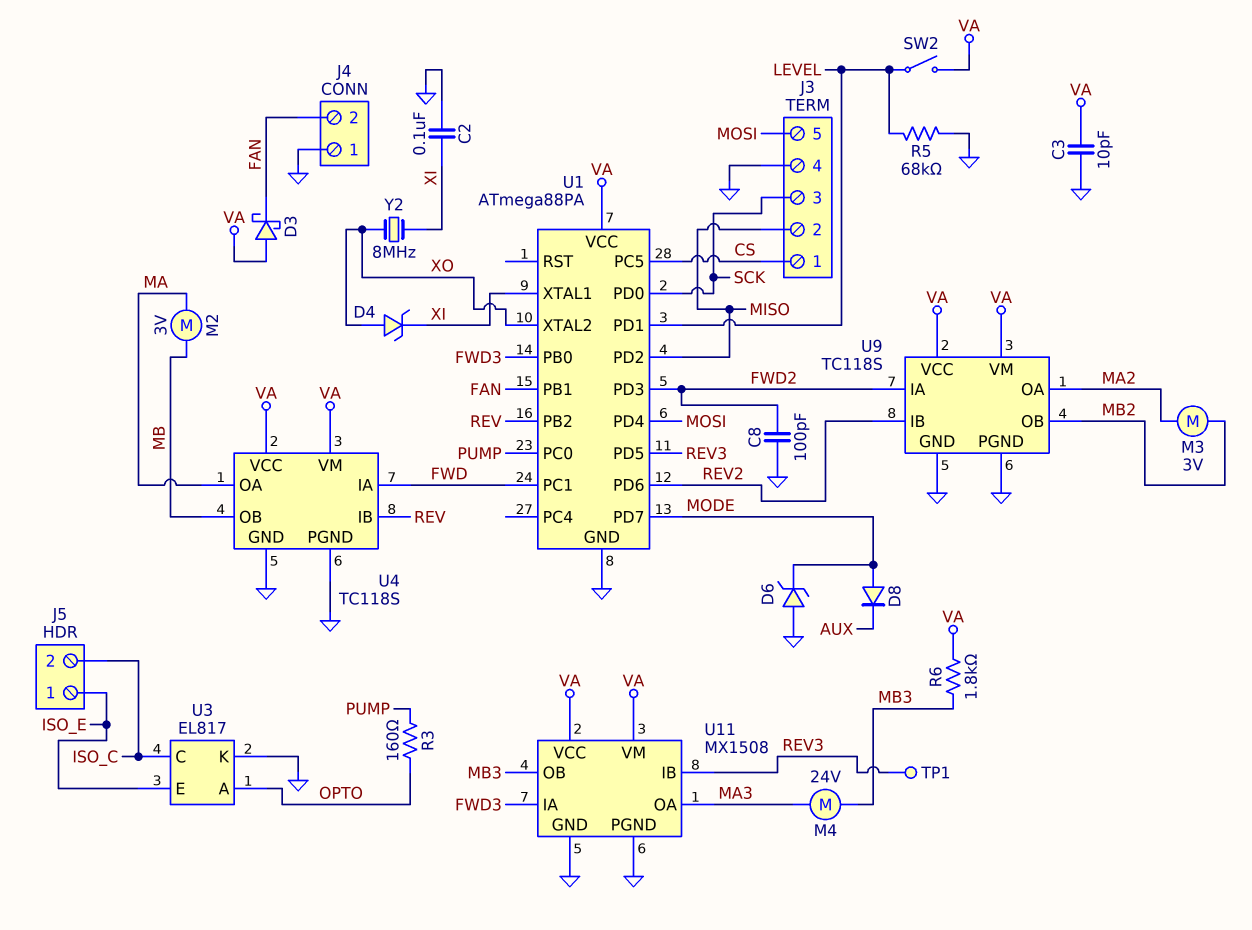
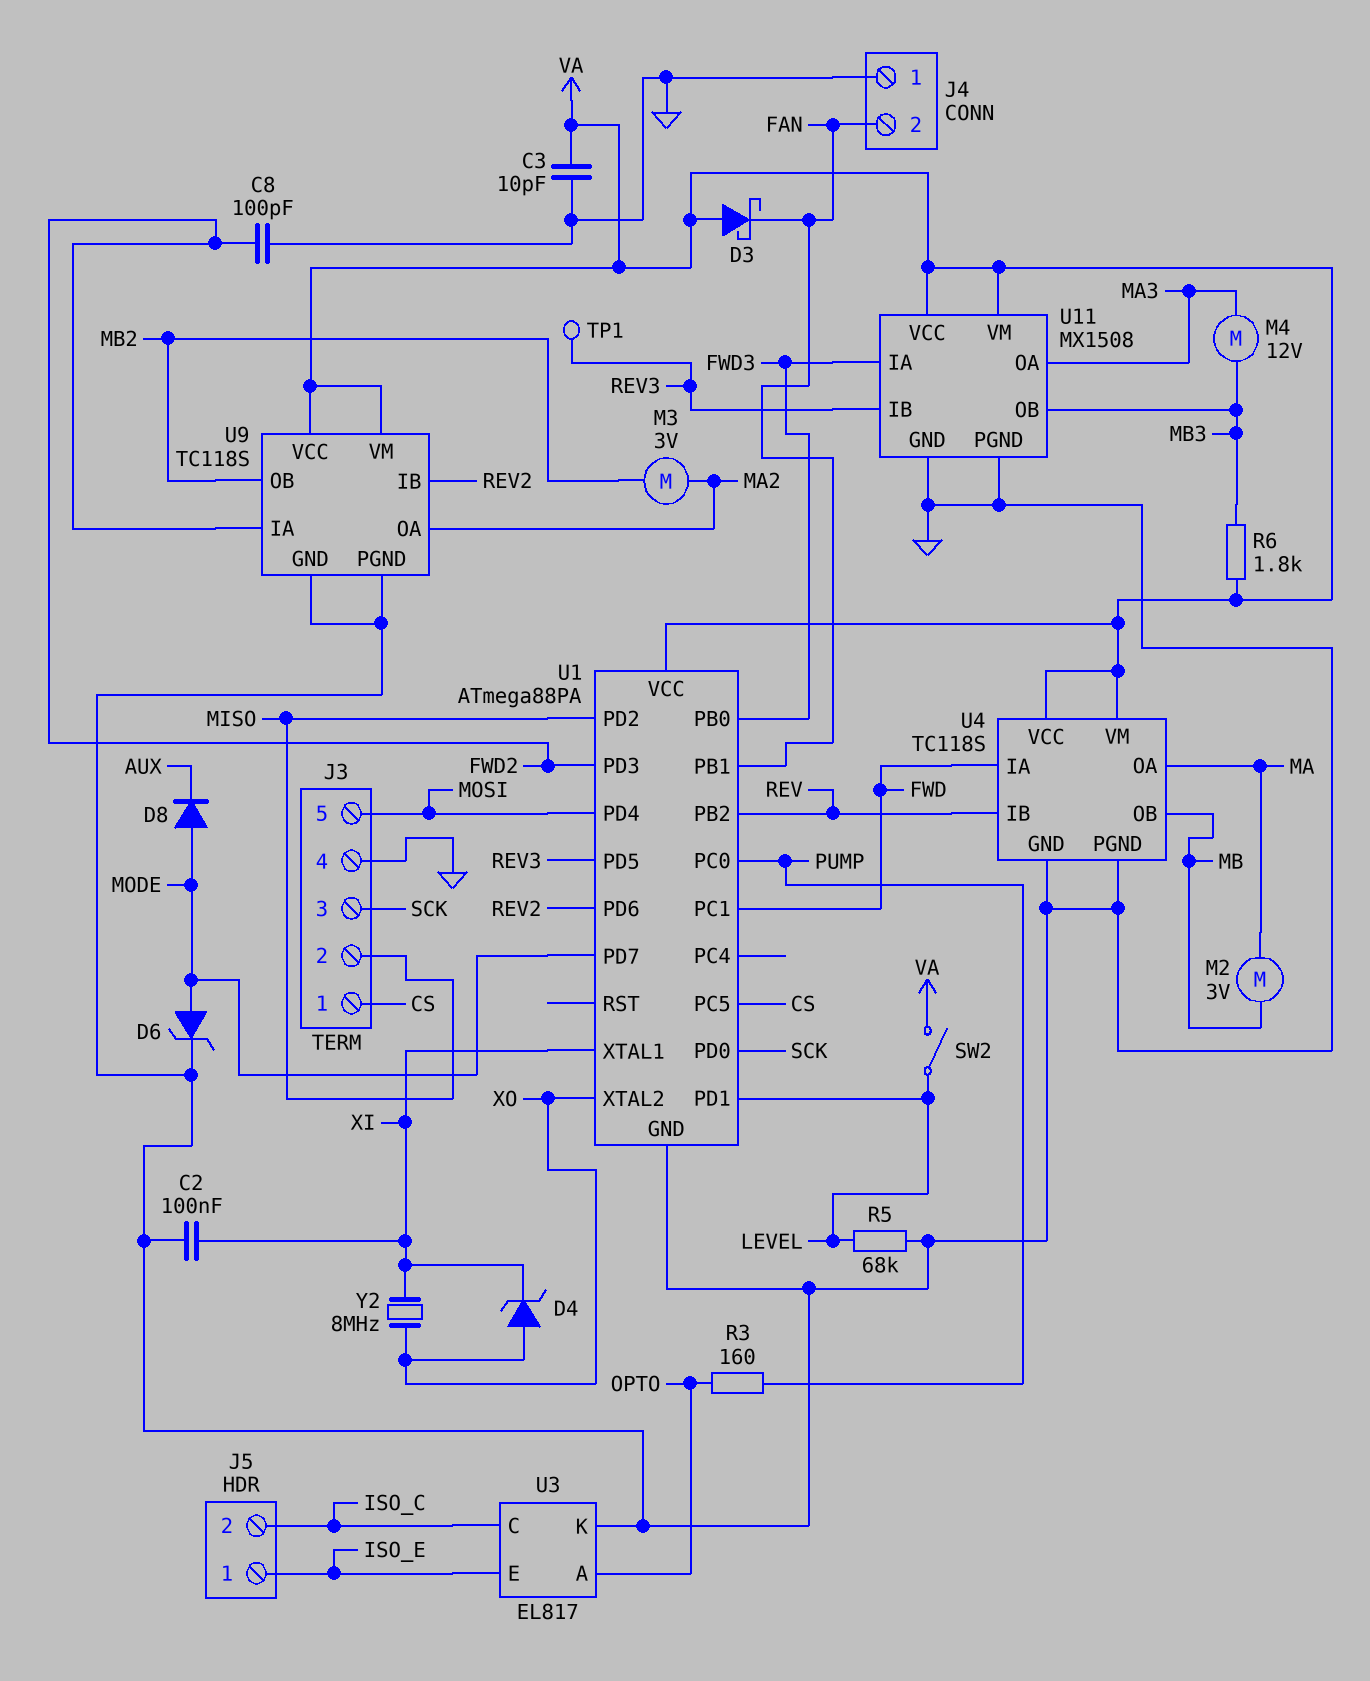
D6: zener (A GND, K MODE) -> zener (A MODE, K GND)
M4: motor 24V (MA3, MB3) -> motor 12V (MA3, MB3)

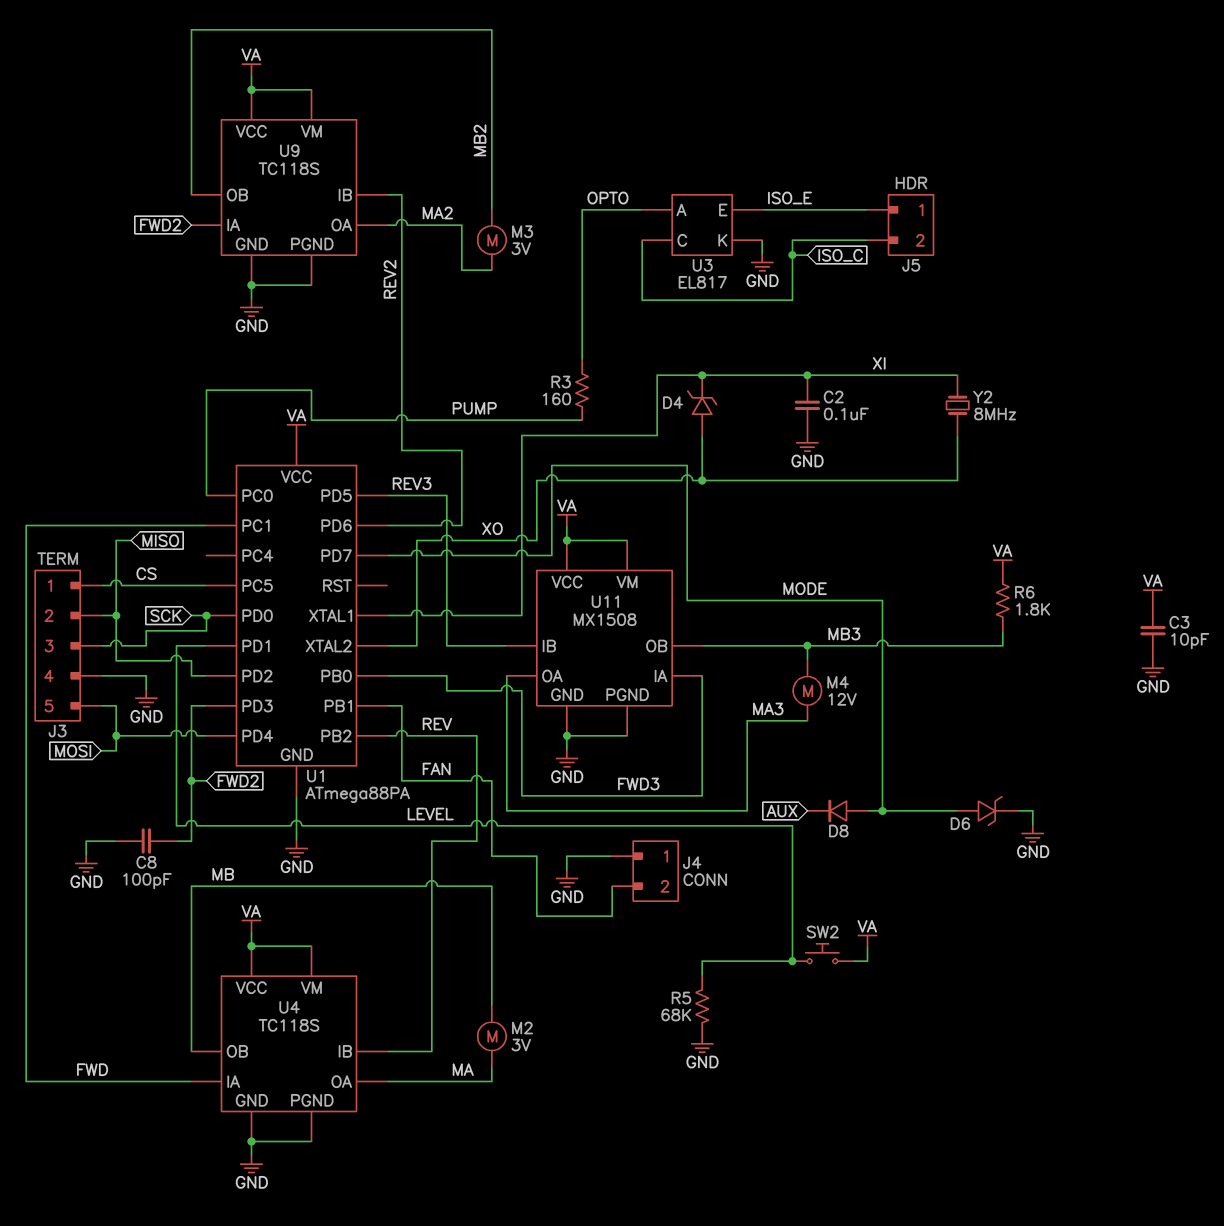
D3: schottky (A VA, K FAN) -> none
SW2: switch (LEVEL, VA) -> button (LEVEL, VA)
TP1: test point (REV3) -> none

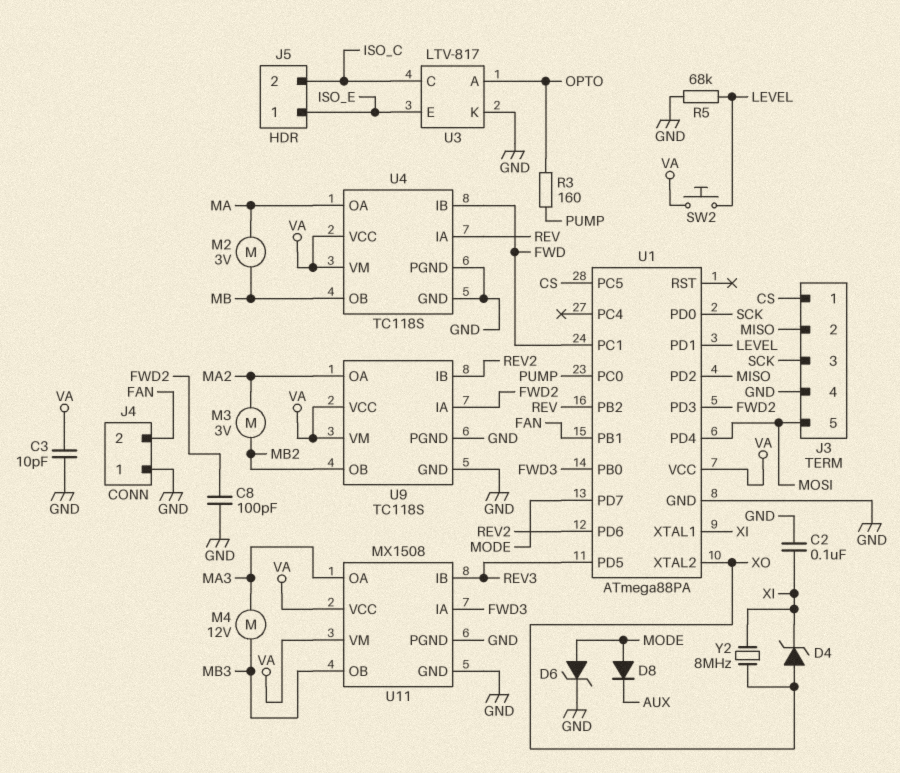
R6: 1.8k (MB3, VA) -> none
U3: EL817 -> LTV-817
U4 pin IA: FWD -> REV
U4 pin IB: REV -> FWD

